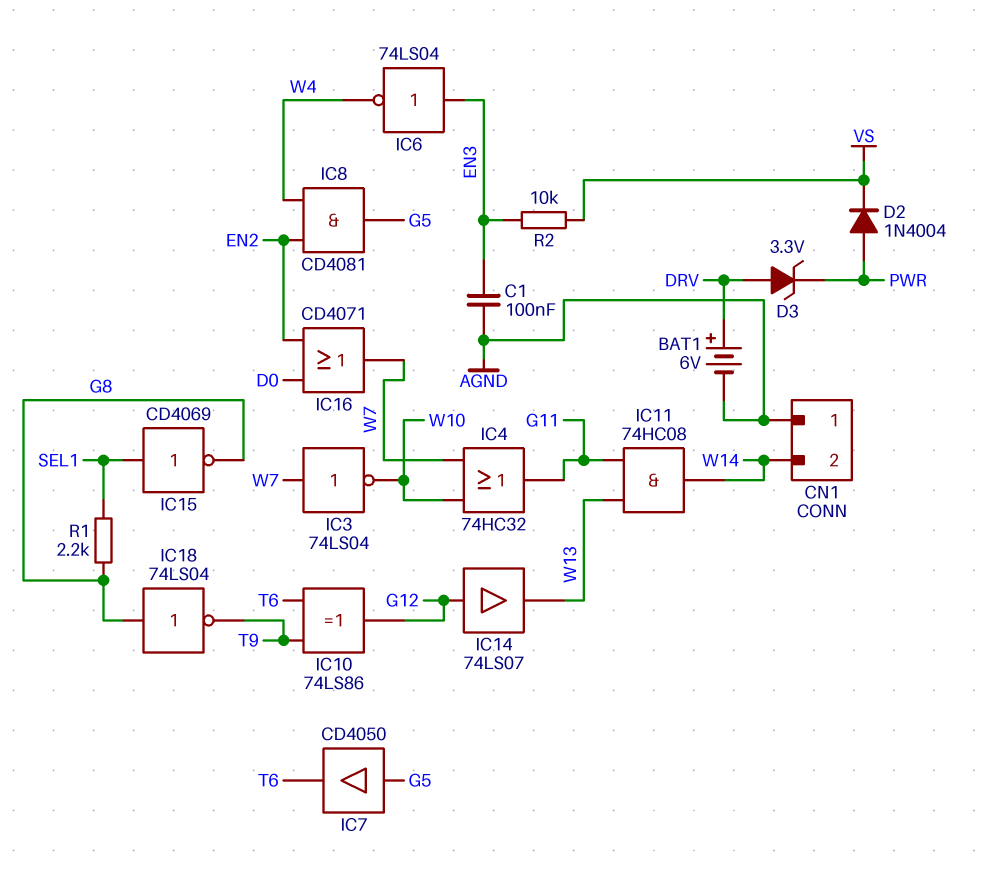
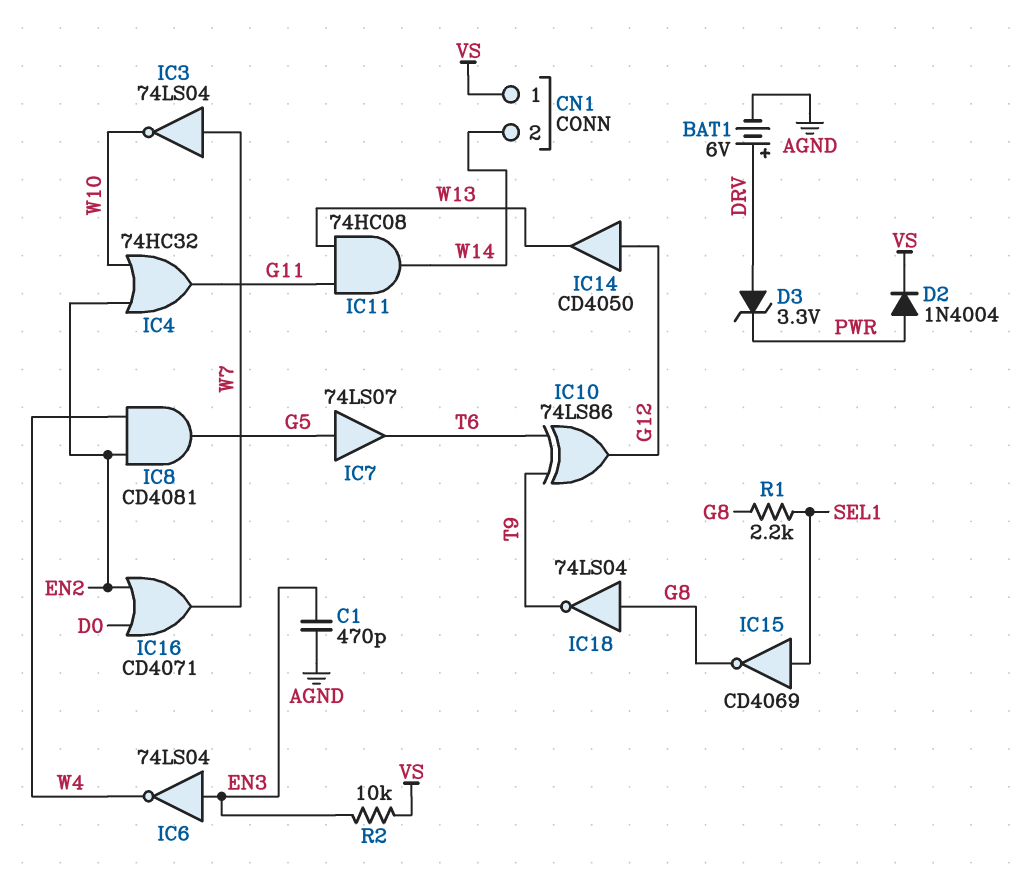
C1: 100nF (AGND, EN3) -> 470pF (AGND, EN3)
CN1 pin 1: AGND -> VS
IC4: OR 74HC32 (in W7, in W10, out G11) -> OR 74HC32 (in EN2, in W10, out G11)
IC7: buffer CD4050 (in G5, out T6) -> buffer 74LS07 (in G5, out T6)
IC14: buffer 74LS07 (in G12, out W13) -> buffer CD4050 (in G12, out W13)

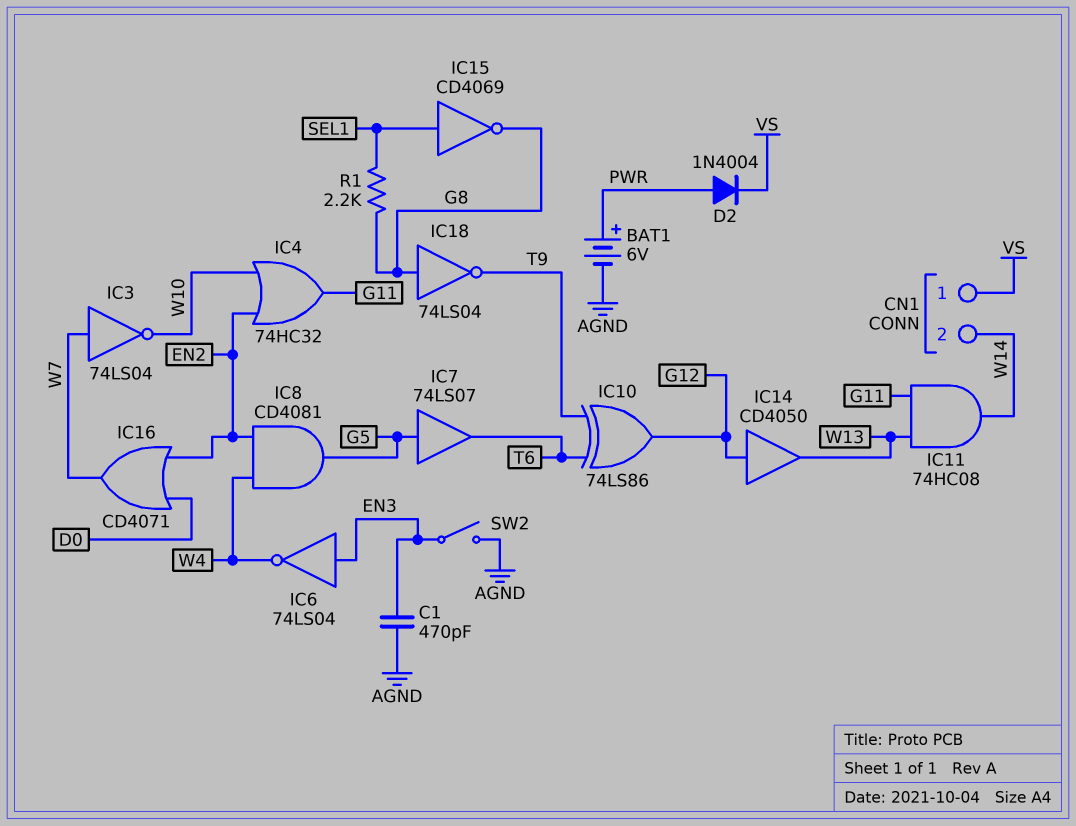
BAT1: 6V (plus DRV, minus AGND) -> 6V (plus PWR, minus AGND)
D3: zener 3.3V (A DRV, K PWR) -> none
R2: 10k (EN3, VS) -> none
SW2: none -> switch (AGND, EN3)

